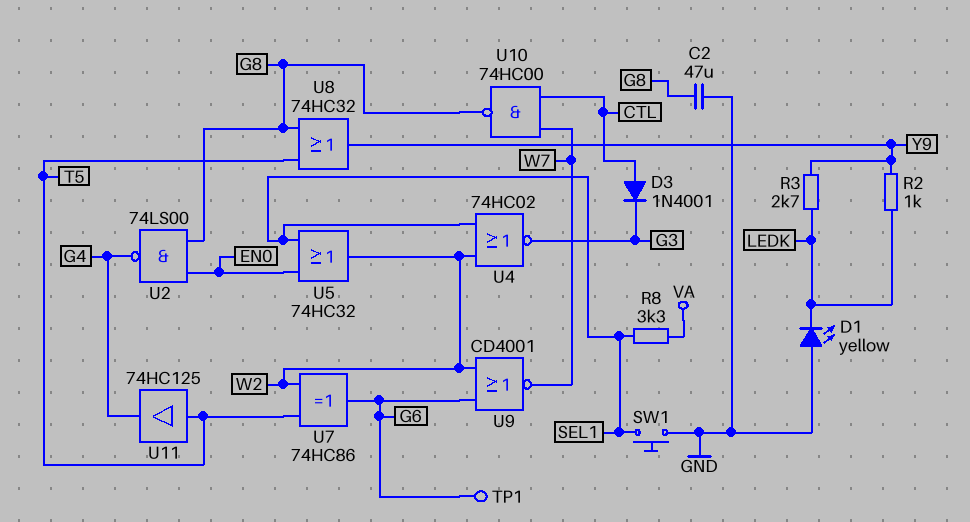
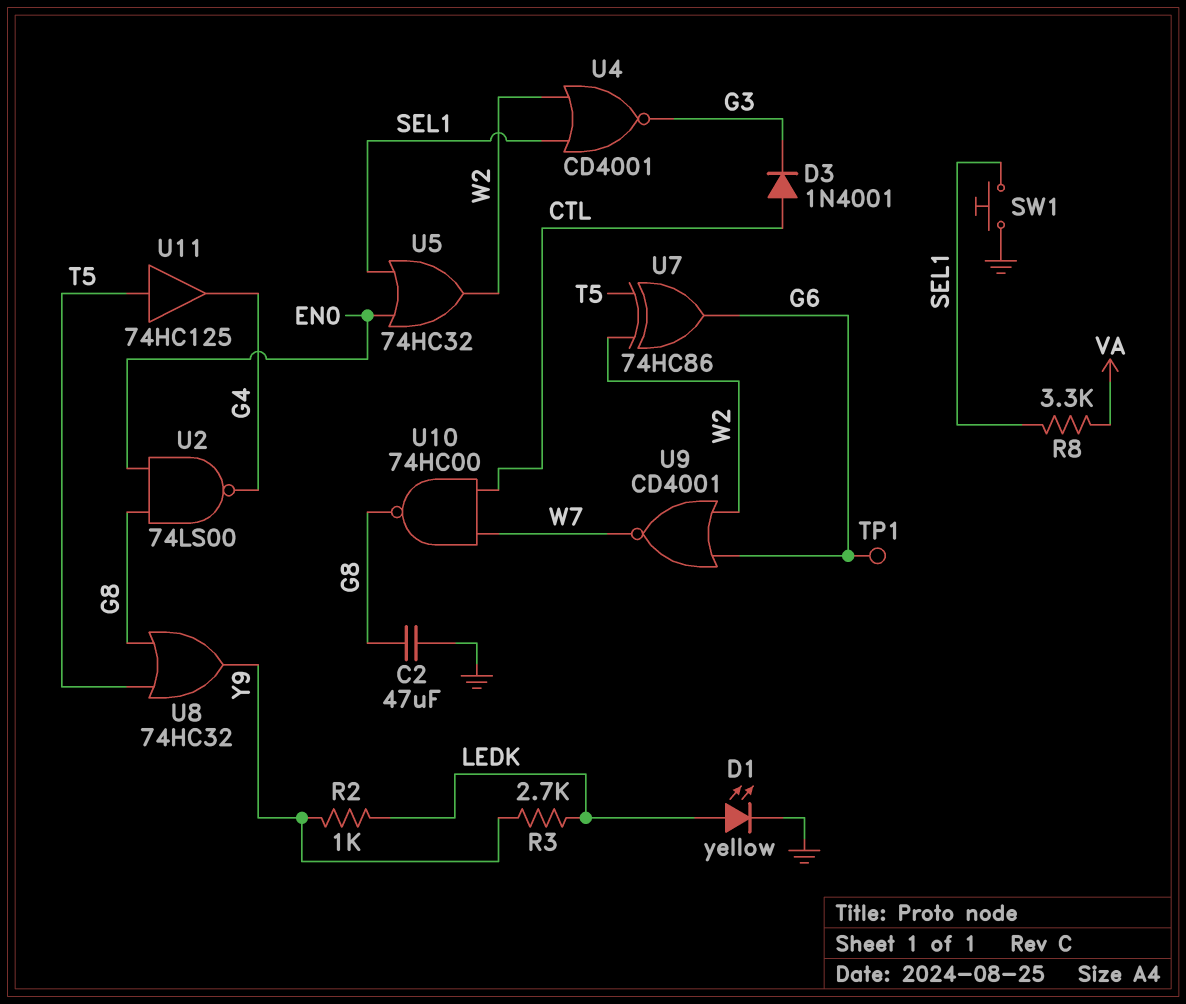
D1: LED yellow (A GND, K LEDK) -> LED yellow (A LEDK, K GND)
U4: NOR 74HC02 (in SEL1, in W2, out G3) -> NOR CD4001 (in SEL1, in W2, out G3)

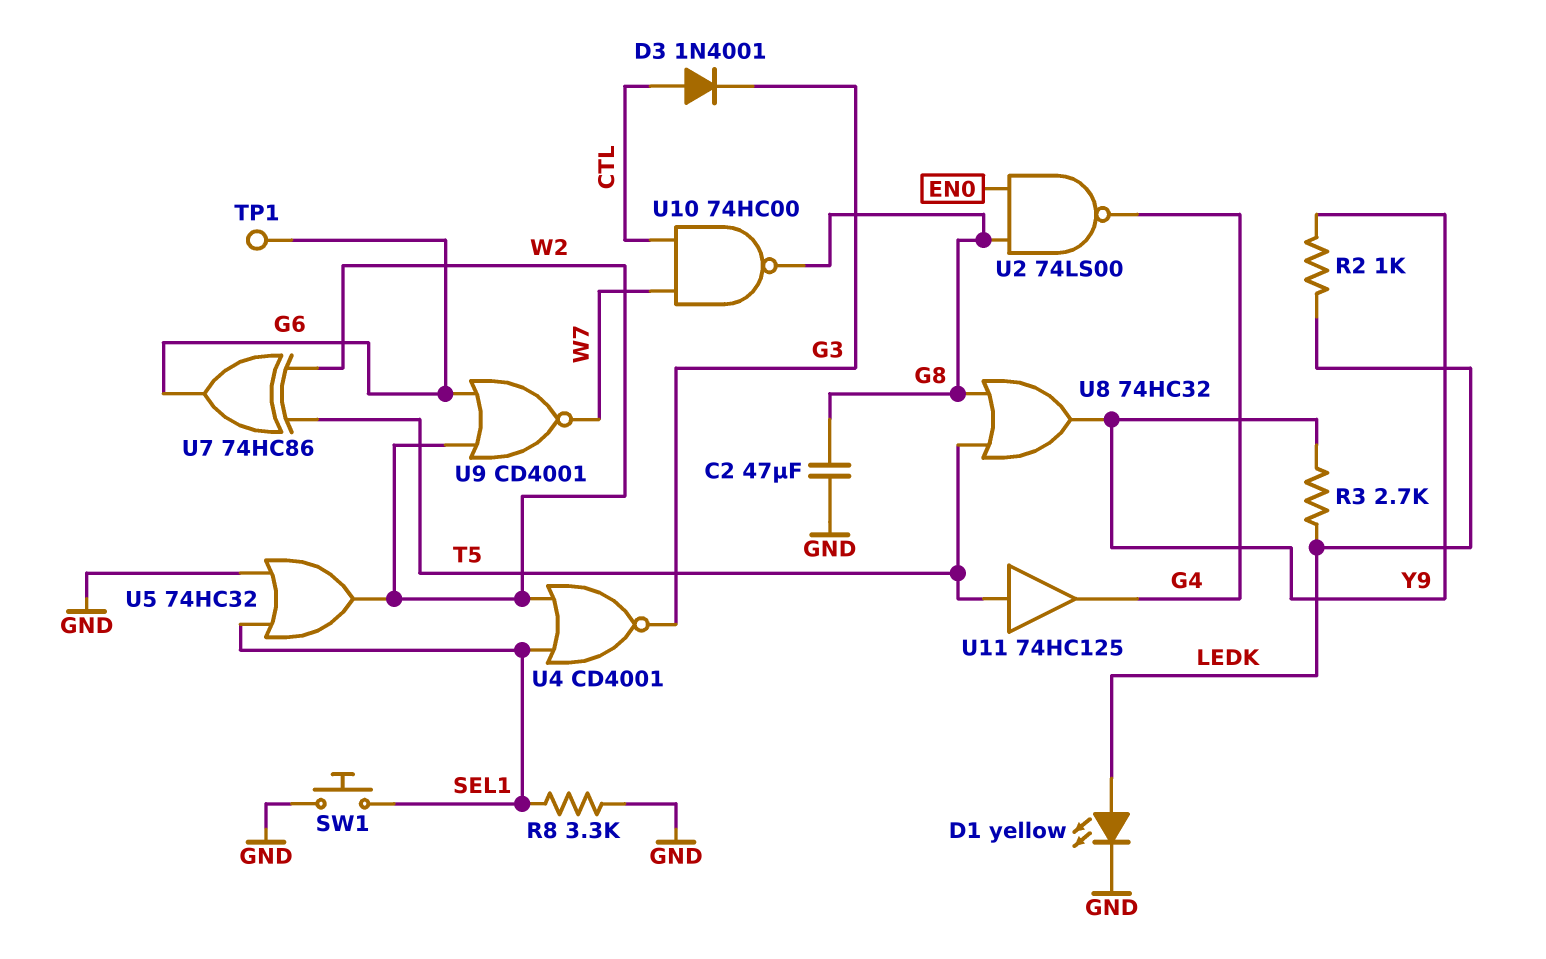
R8: 3.3k (SEL1, VA) -> 3.3k (GND, SEL1)
U5: OR 74HC32 (in EN0, in SEL1, out W2) -> OR 74HC32 (in GND, in SEL1, out W2)

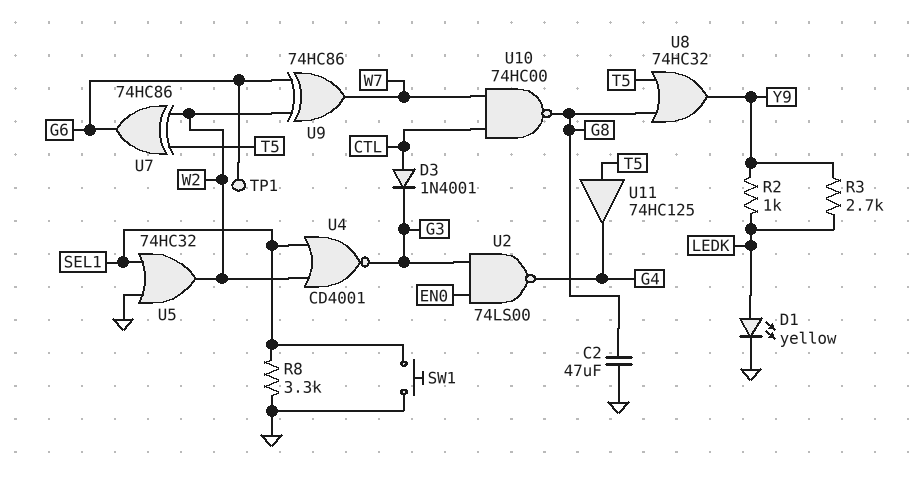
U2: NAND 74LS00 (in EN0, in G8, out G4) -> NAND 74LS00 (in EN0, in G3, out G4)
U9: NOR CD4001 (in G6, in W2, out W7) -> XOR 74HC86 (in G6, in W2, out W7)

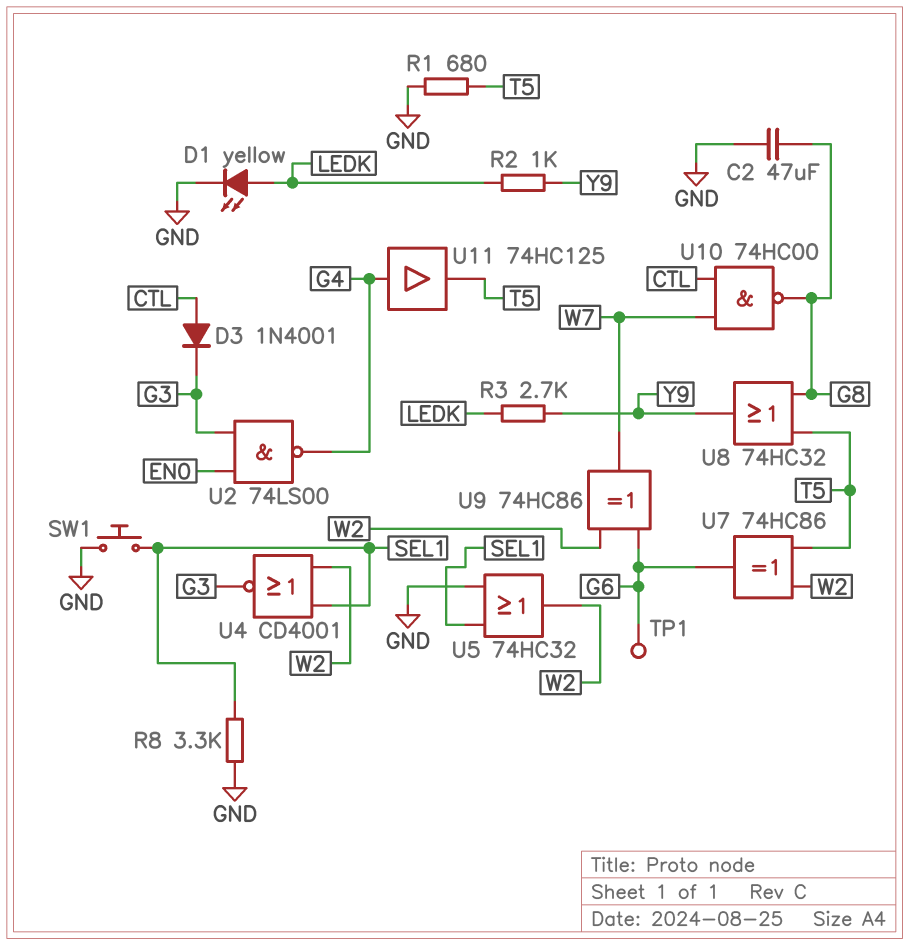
R1: none -> 680 (GND, T5)
U11: buffer 74HC125 (in T5, out G4) -> buffer 74HC125 (in G4, out T5)

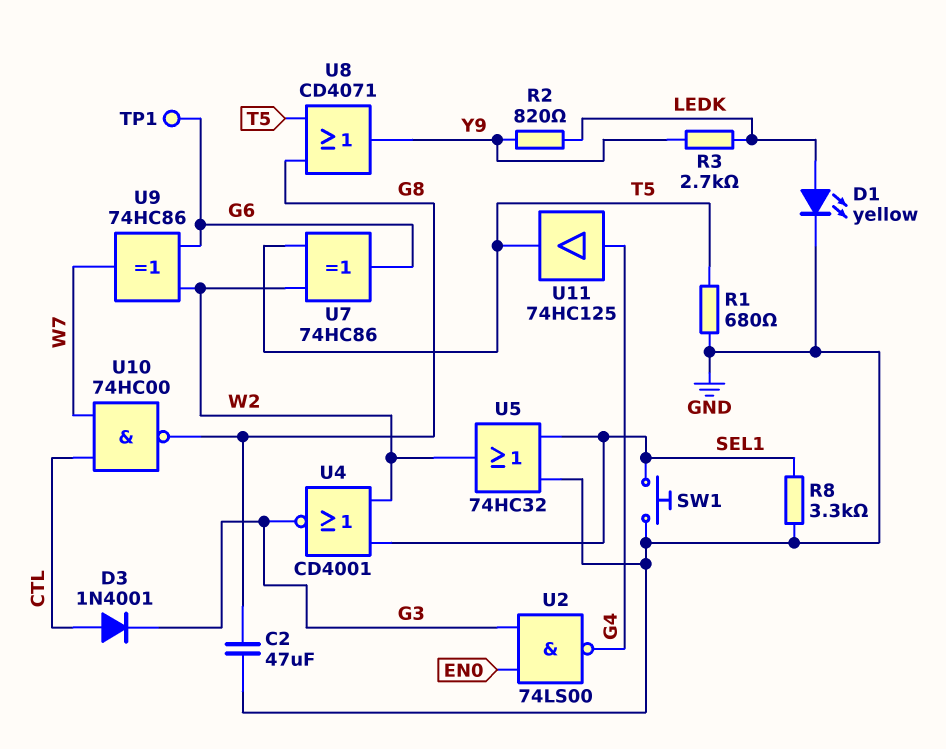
R2: 1k (LEDK, Y9) -> 820 (LEDK, Y9)
U8: OR 74HC32 (in G8, in T5, out Y9) -> OR CD4071 (in G8, in T5, out Y9)

